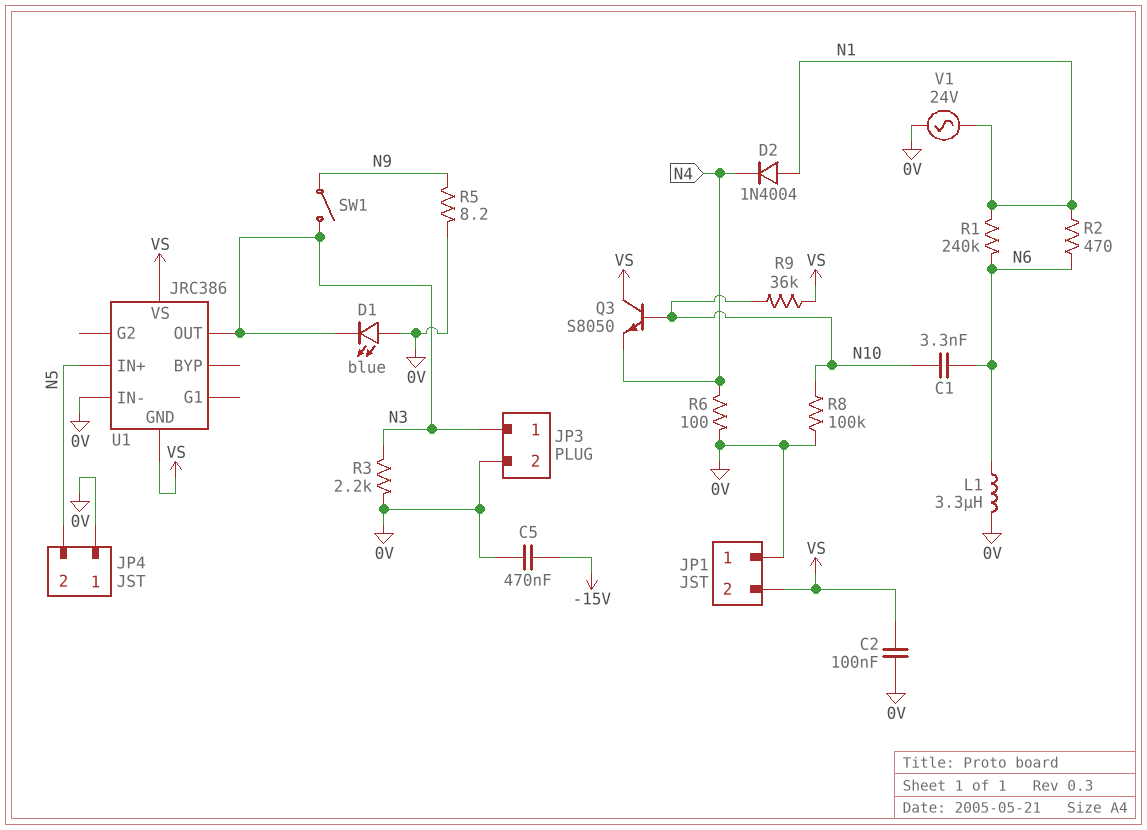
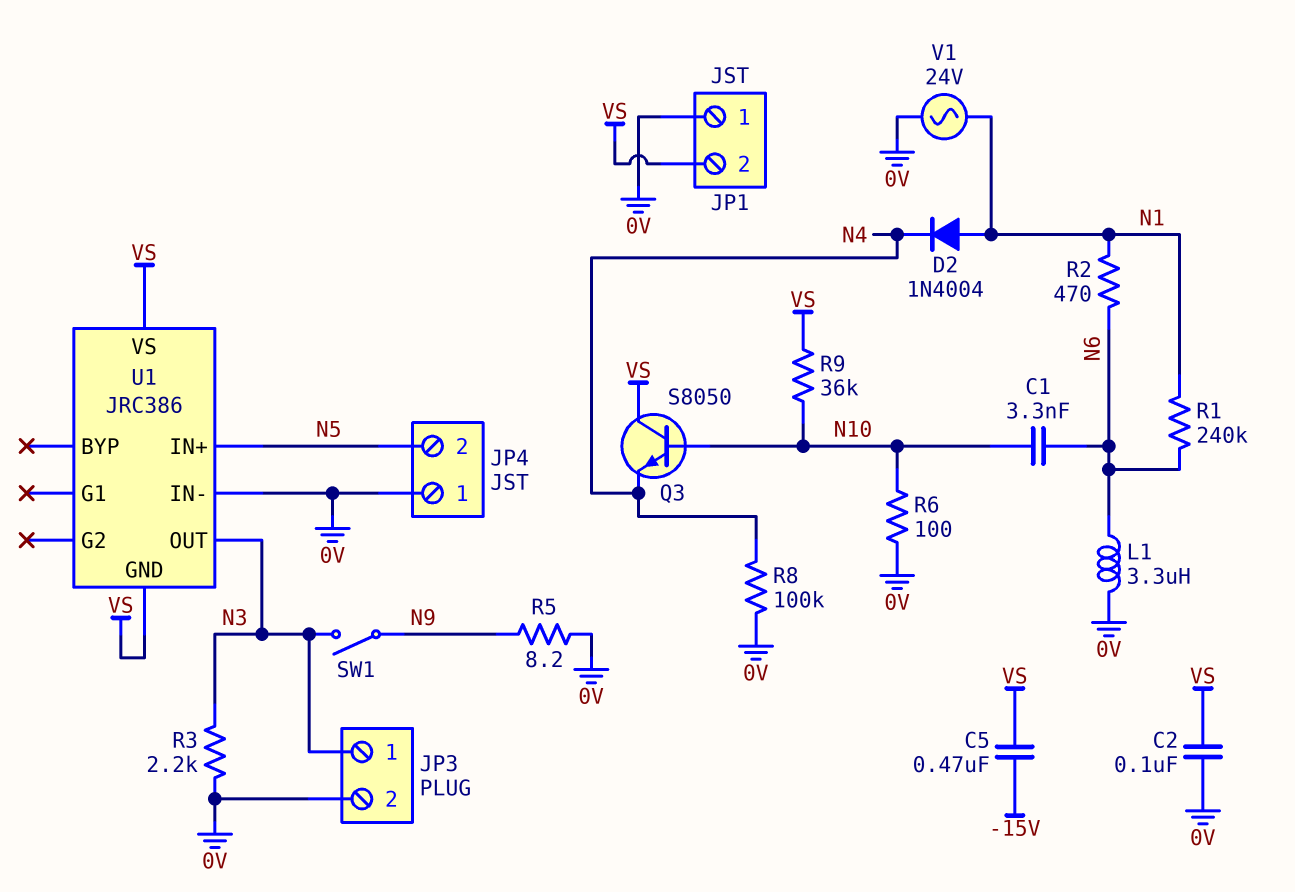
C5: 470nF (-15V, 0V) -> 470nF (-15V, VS)
D1: LED blue (A 0V, K N3) -> none
R6: 100 (0V, N4) -> 100 (0V, N10)
R8: 100k (0V, N10) -> 100k (0V, N4)

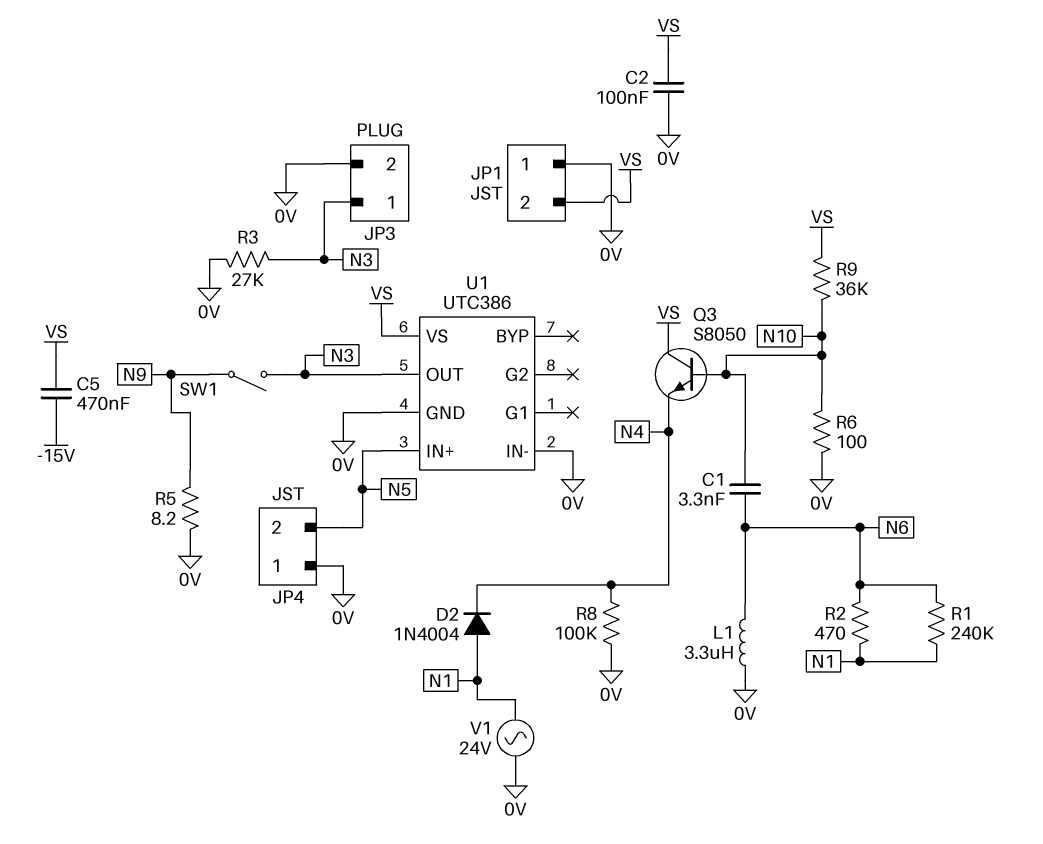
R3: 2.2k (0V, N3) -> 27k (0V, N3)
U1: JRC386 -> UTC386
U1 pin GND: VS -> 0V

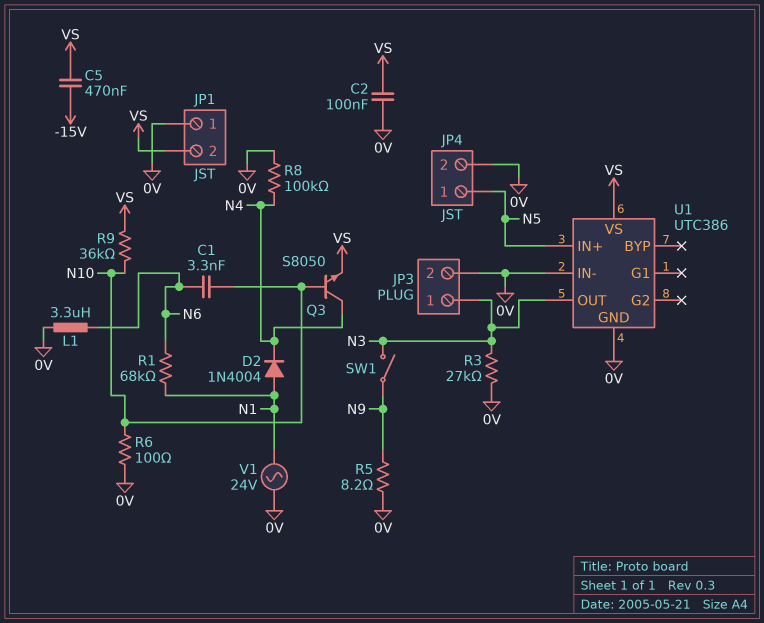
JP4 pin 1: 0V -> N5
JP4 pin 2: N5 -> 0V
Q3: NPN S8050 (B N10, C VS, E N4) -> NPN S8050 (B N10, C N4, E VS)
R1: 240k (N1, N6) -> 68k (N1, N6)
R2: 470 (N1, N6) -> none

